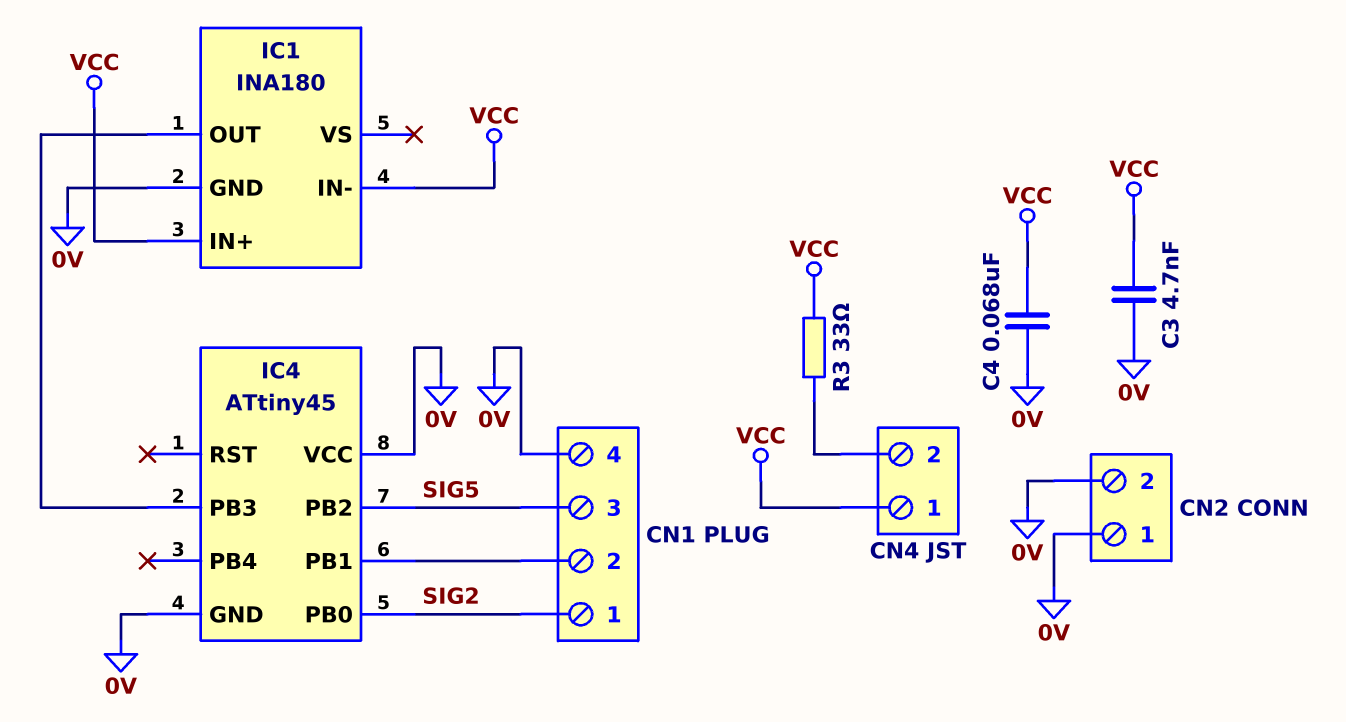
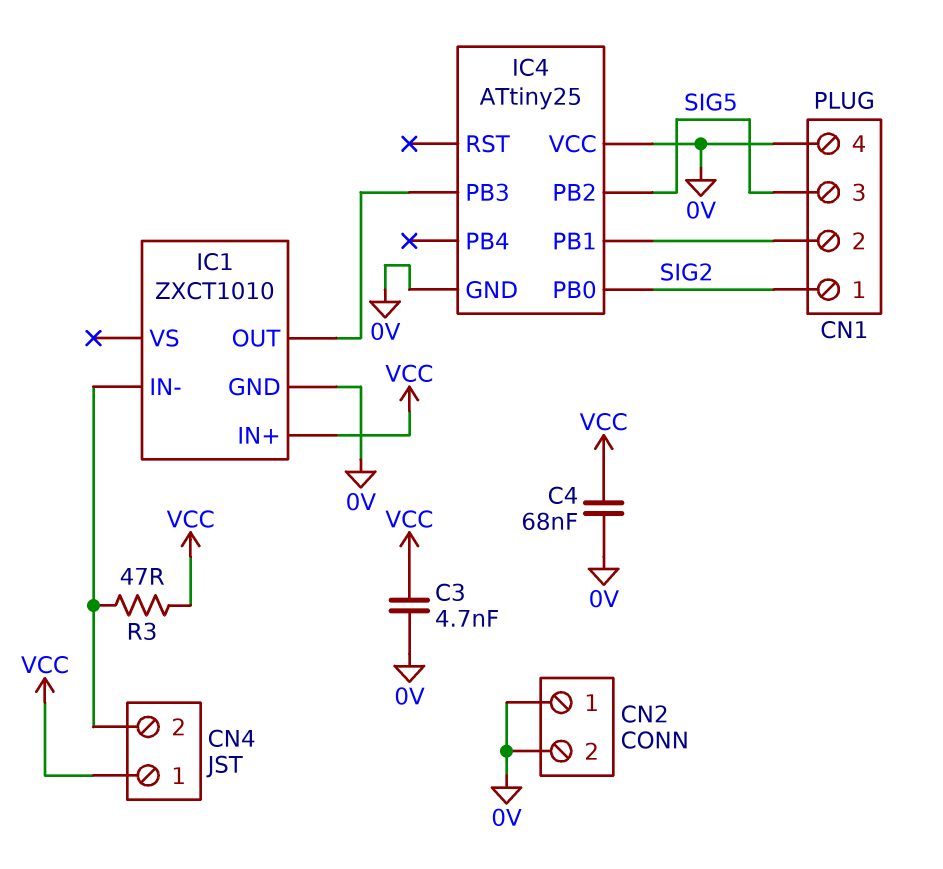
IC1: INA180 -> ZXCT1010
IC1 pin IN-: VCC -> CN4/2
IC4: ATtiny45 -> ATtiny25
R3: 33 (CN4/2, VCC) -> 47 (CN4/2, VCC)

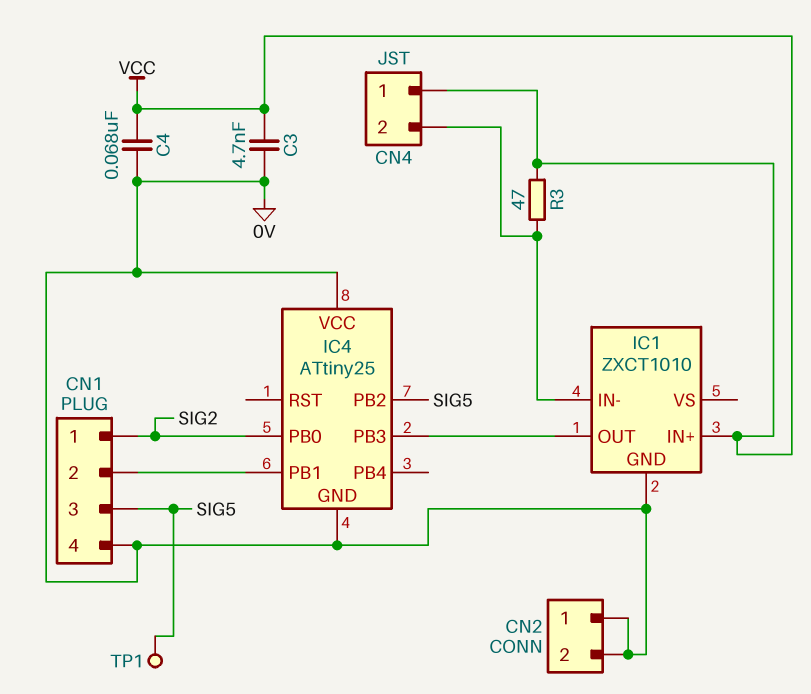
TP1: none -> test point (SIG5)

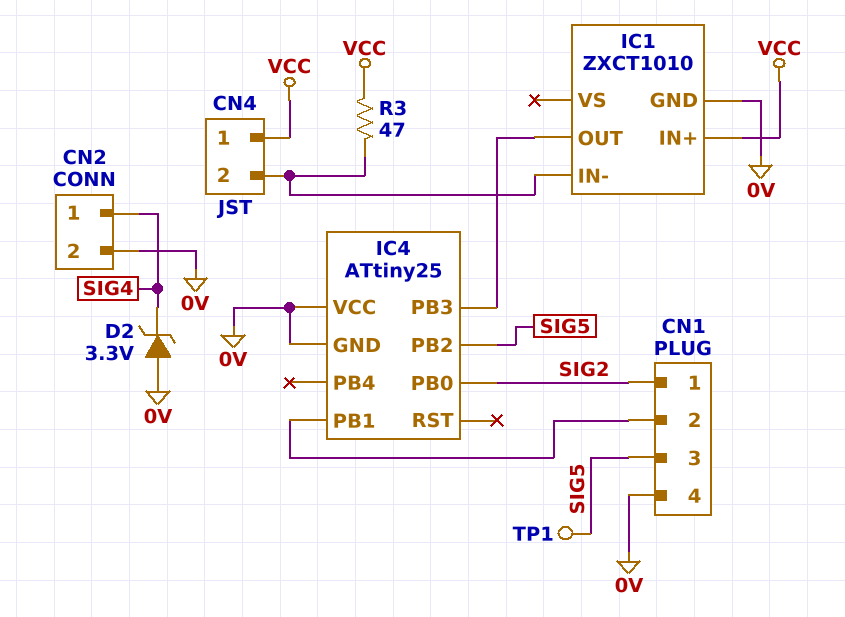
C3: 4.7nF (0V, VCC) -> none
C4: 68nF (0V, VCC) -> none
CN2 pin 1: 0V -> SIG4
D2: none -> zener 3.3V (A 0V, K SIG4)

